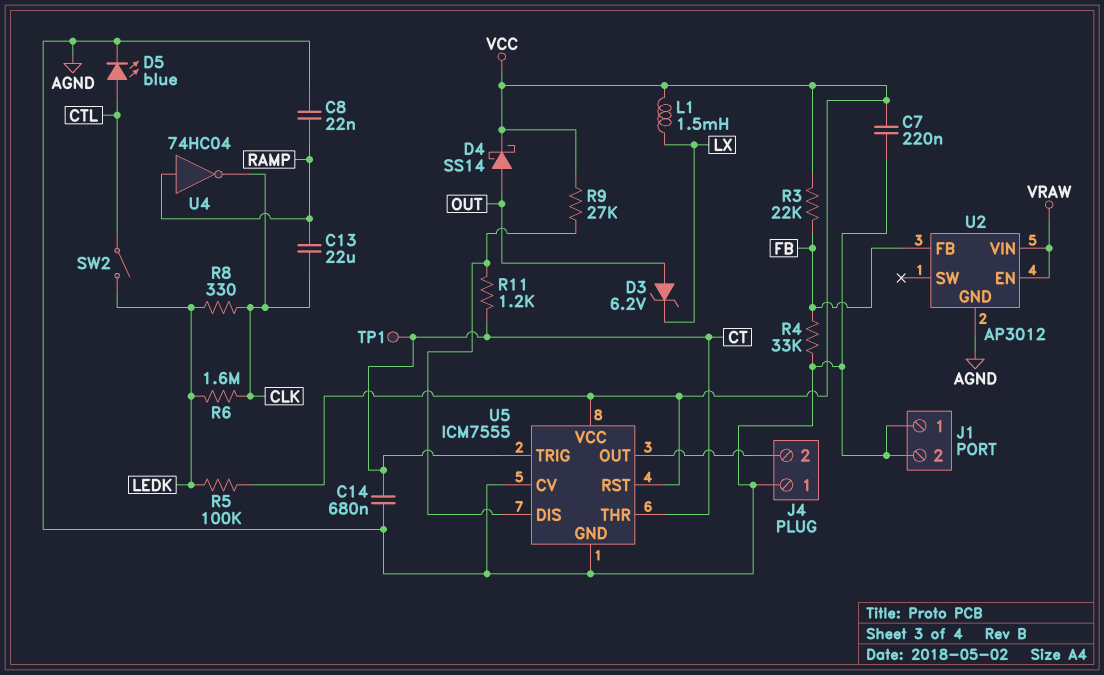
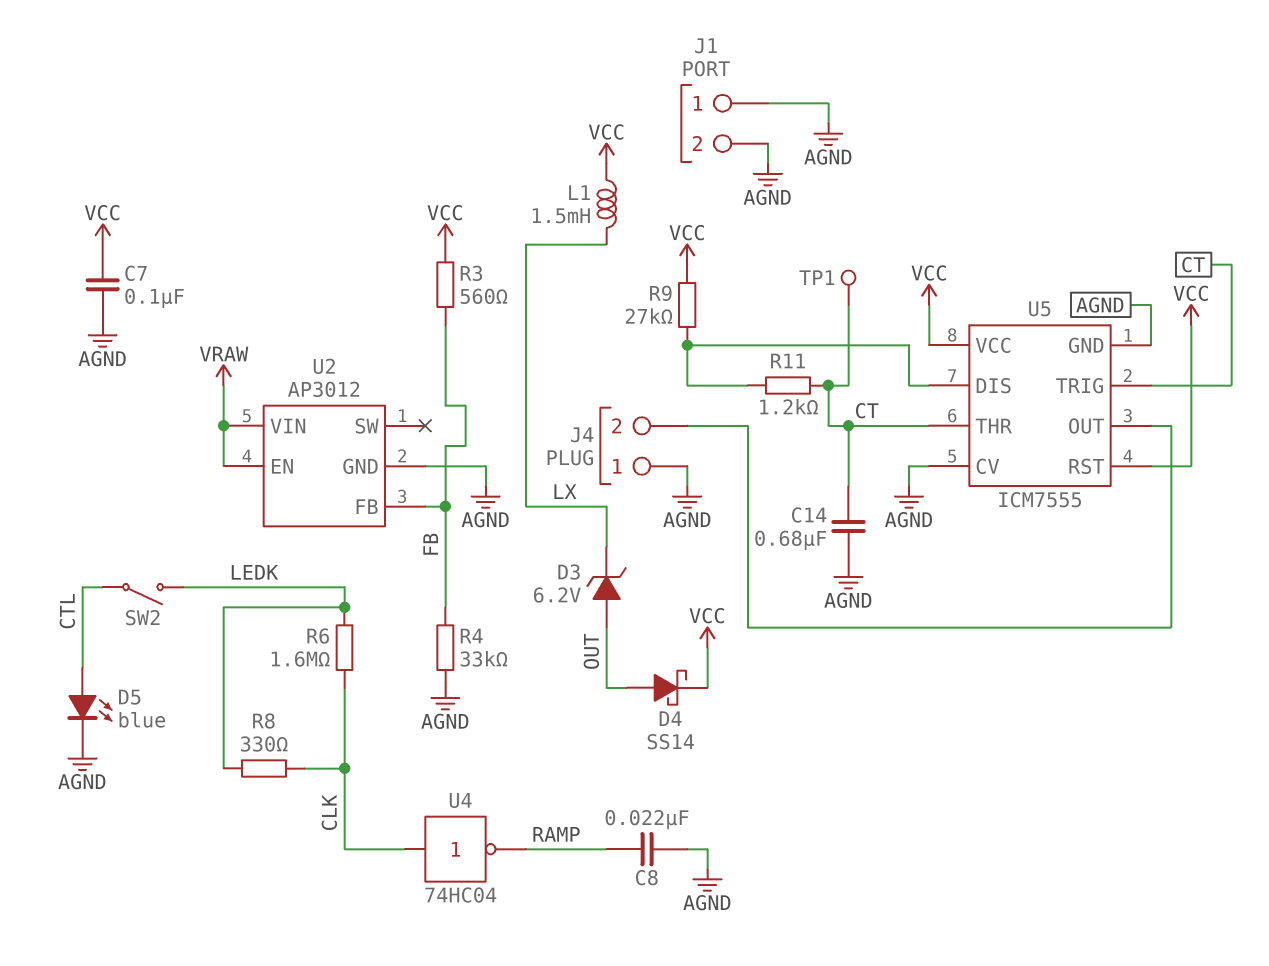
C7: 220nF (AGND, VCC) -> 100nF (AGND, VCC)
C13: 22uF (CLK, RAMP) -> none
R3: 22k (FB, VCC) -> 560 (FB, VCC)
R5: 100k (LEDK, VCC) -> none
U4: NOT 74HC04 (in RAMP, out CLK) -> NOT 74HC04 (in CLK, out RAMP)

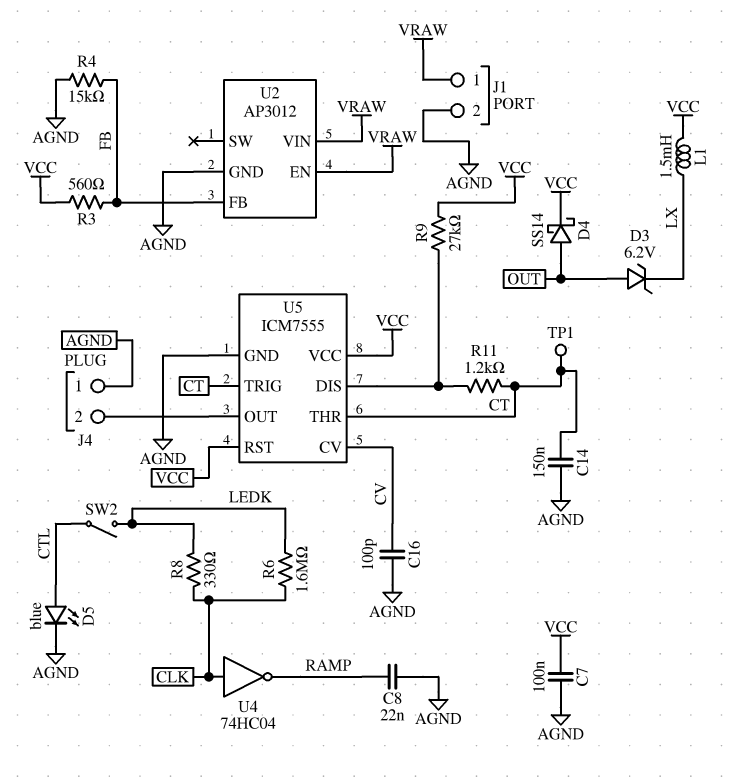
C14: 680nF (AGND, CT) -> 150nF (AGND, CT)
C16: none -> 100pF (AGND, CV)
J1 pin 1: AGND -> VRAW
R4: 33k (AGND, FB) -> 15k (AGND, FB)
U5 pin CV: AGND -> CV

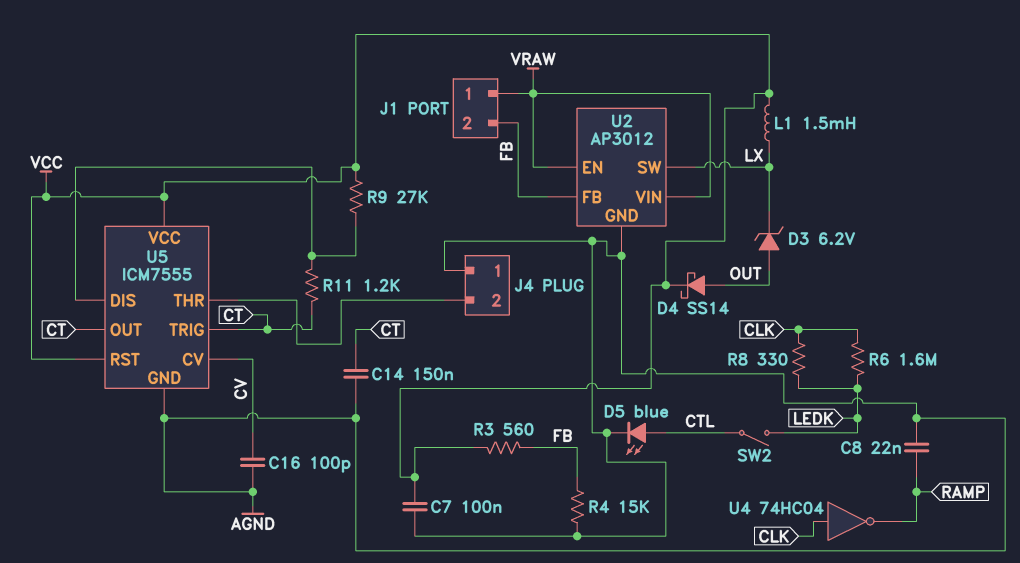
J1 pin 2: AGND -> FB
TP1: test point (CT) -> none
U2 pin SW: none -> LX
U5 pin OUT: J4/2 -> CT
U5 pin THR: CT -> J4/2

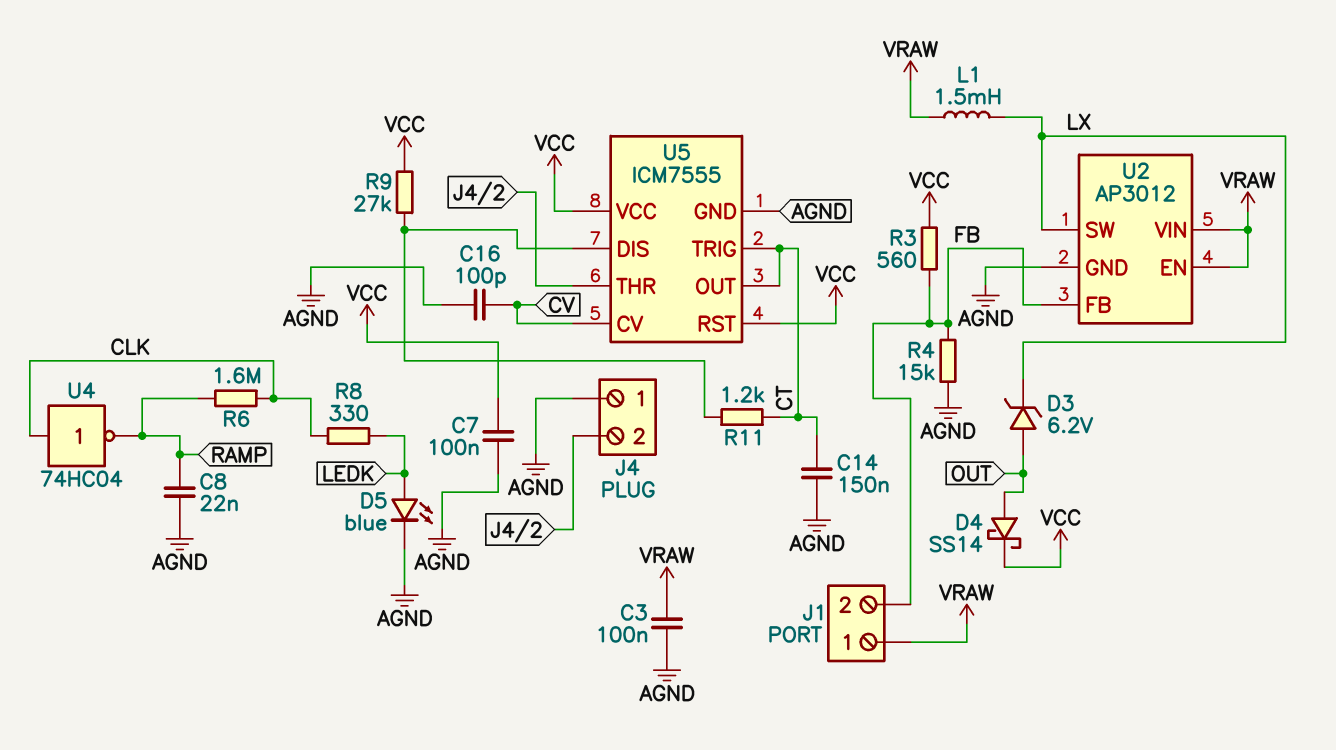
C3: none -> 100nF (AGND, VRAW)
D5: LED blue (A CTL, K AGND) -> LED blue (A LEDK, K AGND)
L1: 1.5mH (LX, VCC) -> 1.5mH (LX, VRAW)
R6: 1.6M (CLK, LEDK) -> 1.6M (CLK, RAMP)
SW2: switch (CTL, LEDK) -> none

